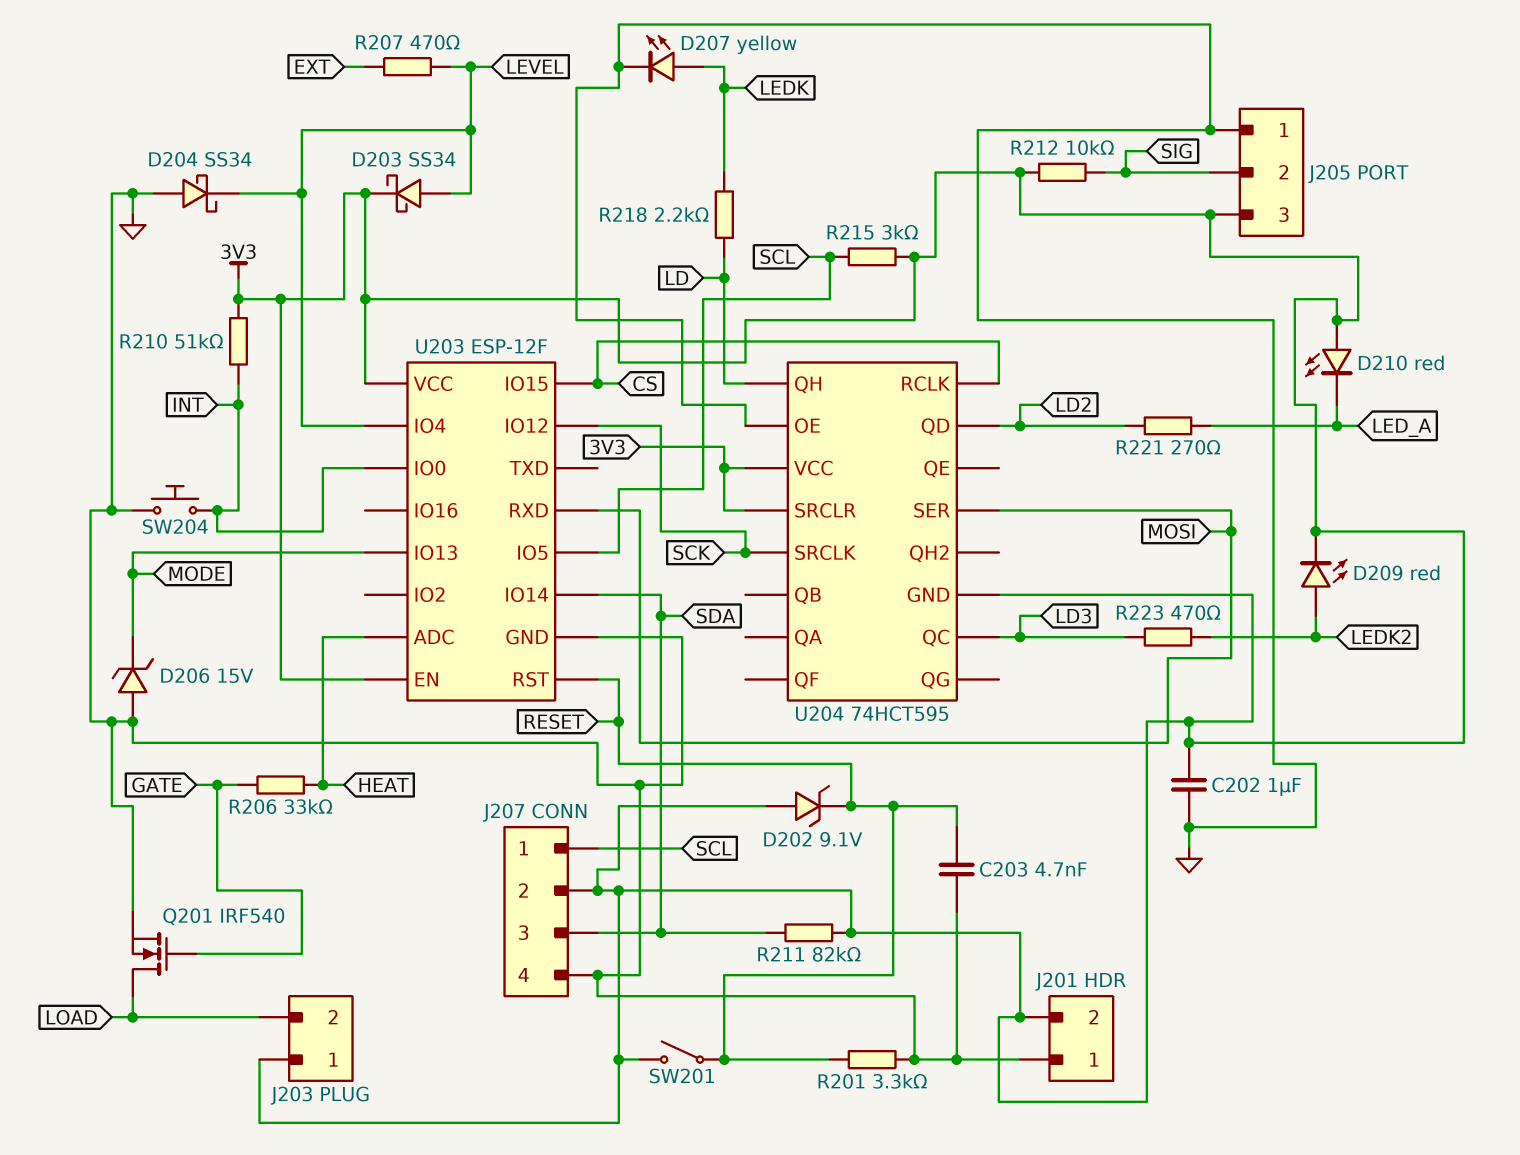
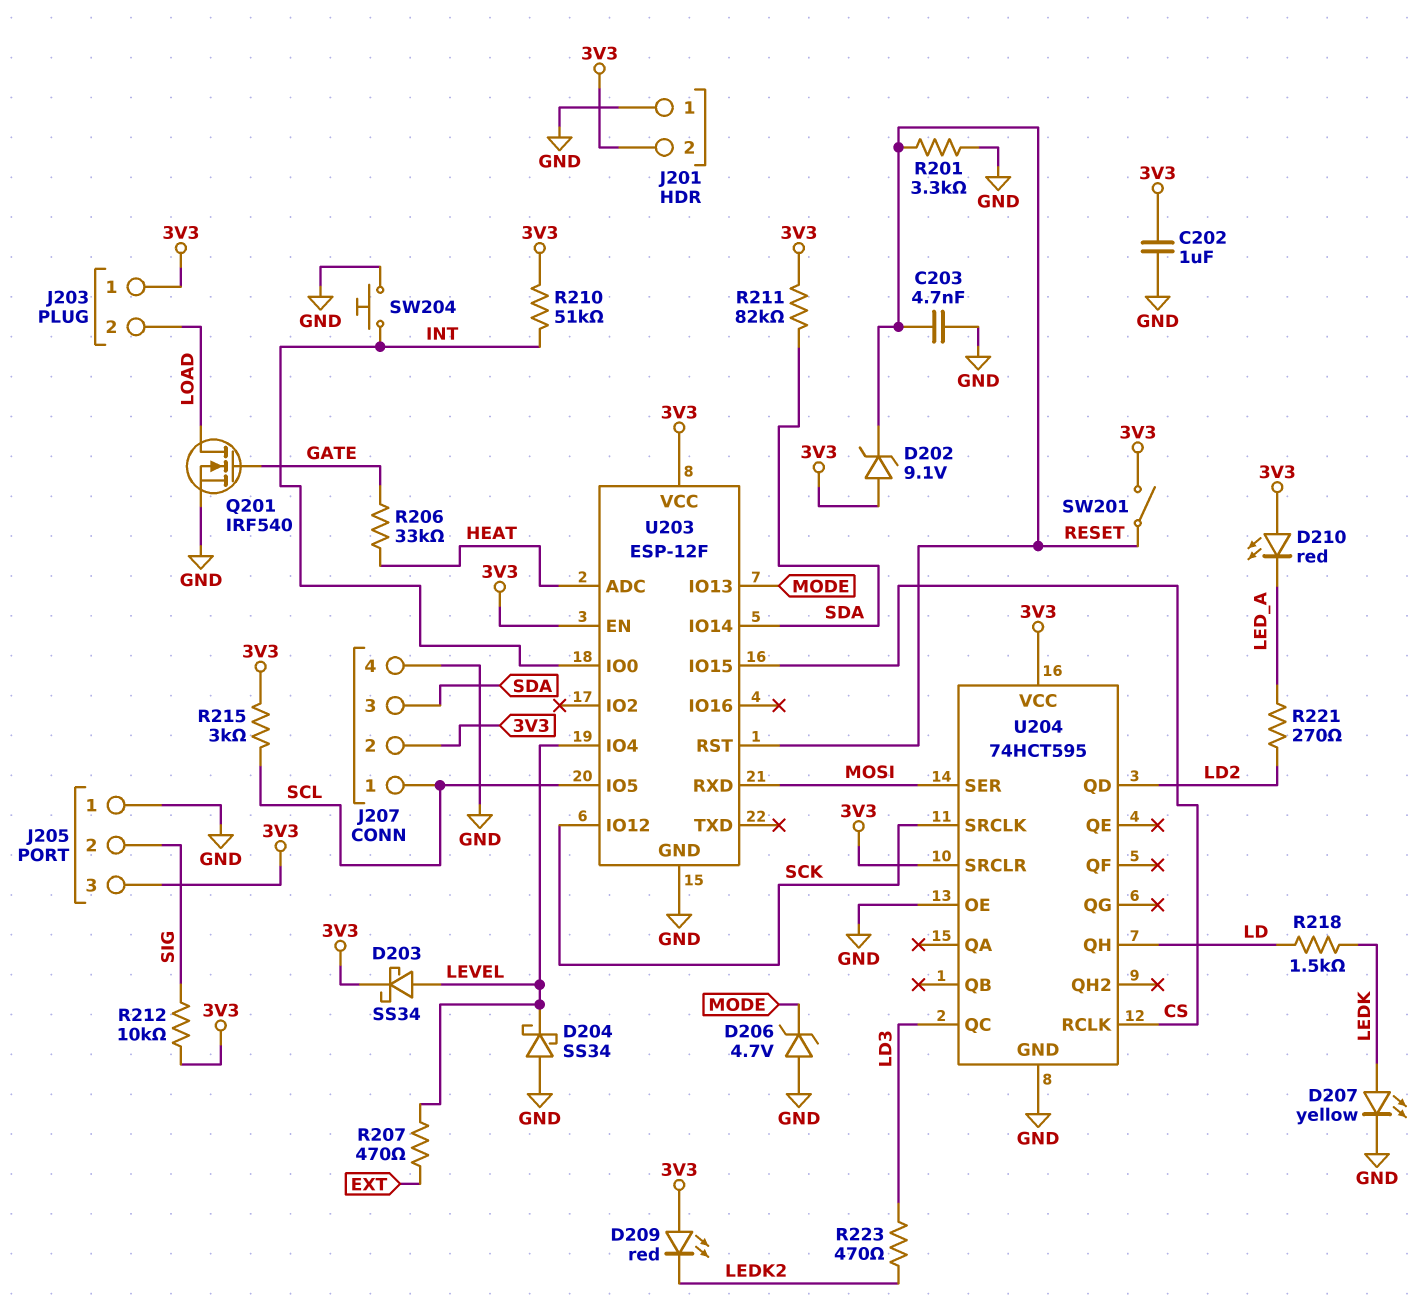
D206: zener 15V (A GND, K MODE) -> zener 4.7V (A GND, K MODE)
D209: LED red (A LEDK2, K 3V3) -> LED red (A 3V3, K LEDK2)
R218: 2.2k (LD, LEDK) -> 1.5k (LD, LEDK)
U204 pin GND: 3V3 -> GND

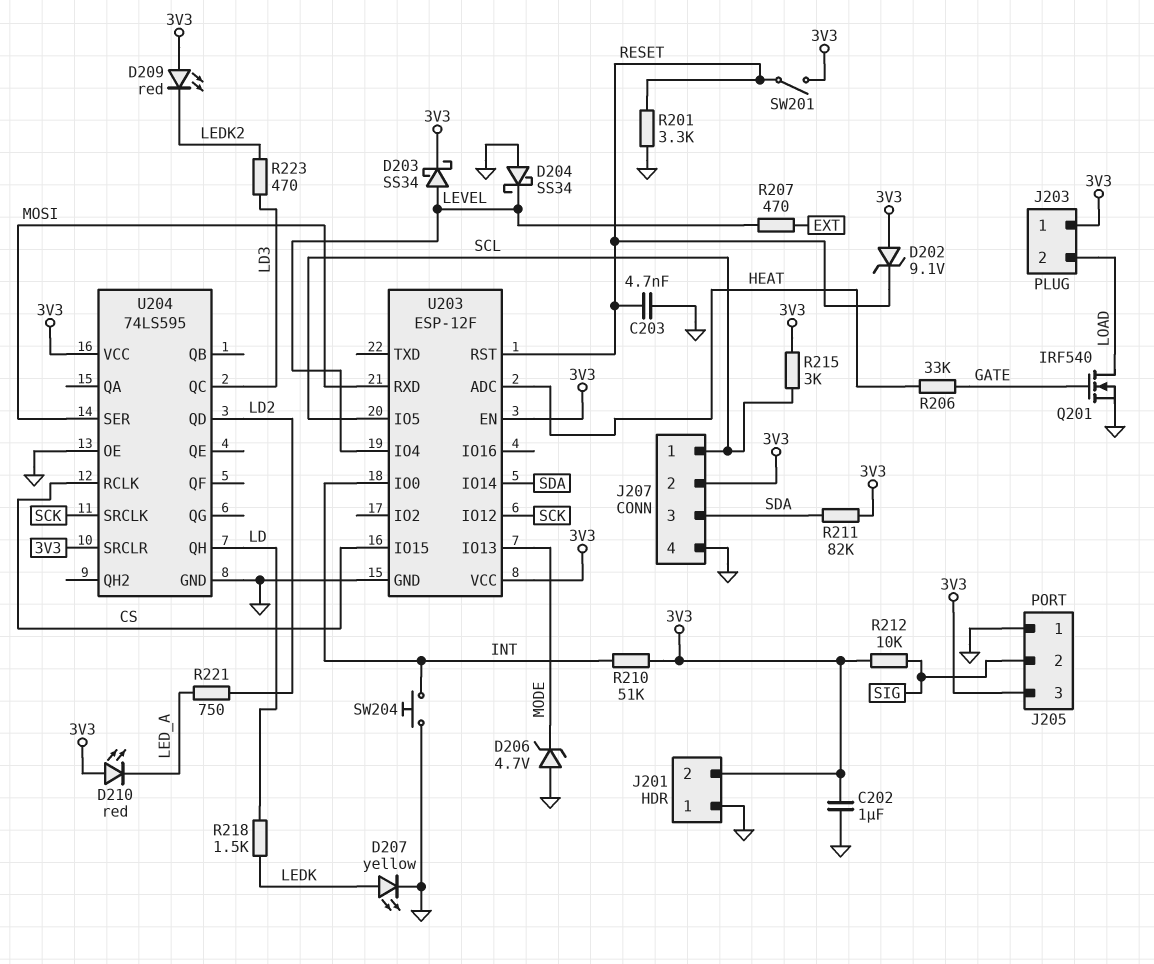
R221: 270 (LD2, LED_A) -> 750 (LD2, LED_A)
U204: 74HCT595 -> 74LS595

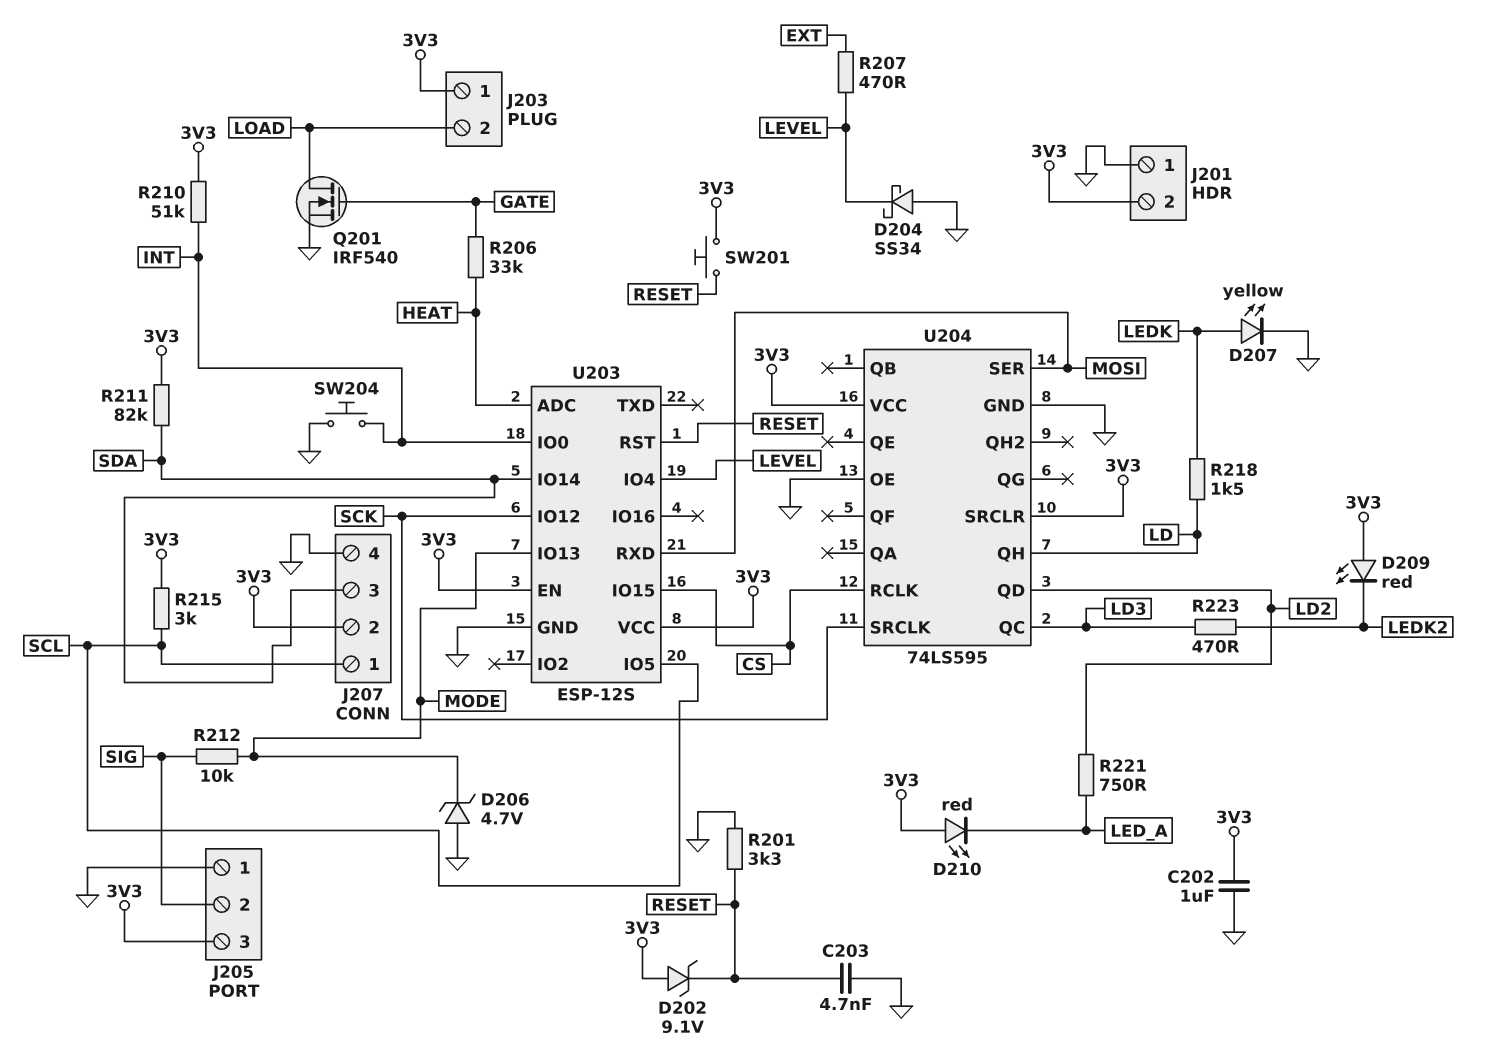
D203: schottky SS34 (A LEVEL, K 3V3) -> none
R212: 10k (3V3, SIG) -> 10k (MODE, SIG)
SW201: switch (3V3, RESET) -> button (3V3, RESET)
U203: ESP-12F -> ESP-12S

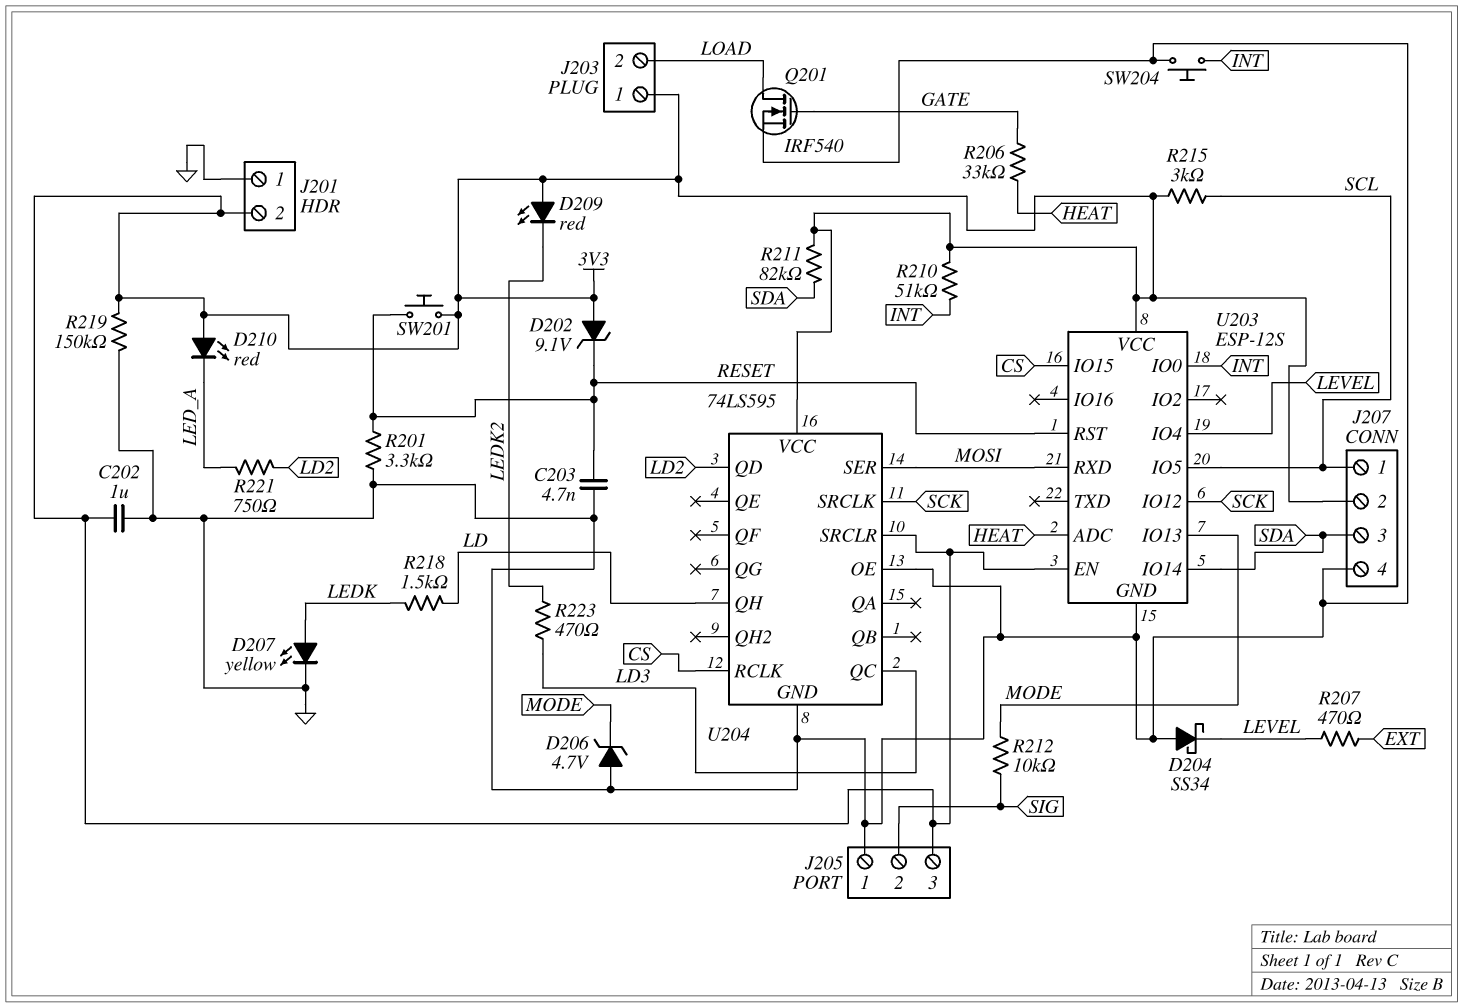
R219: none -> 150k (3V3, GND)

